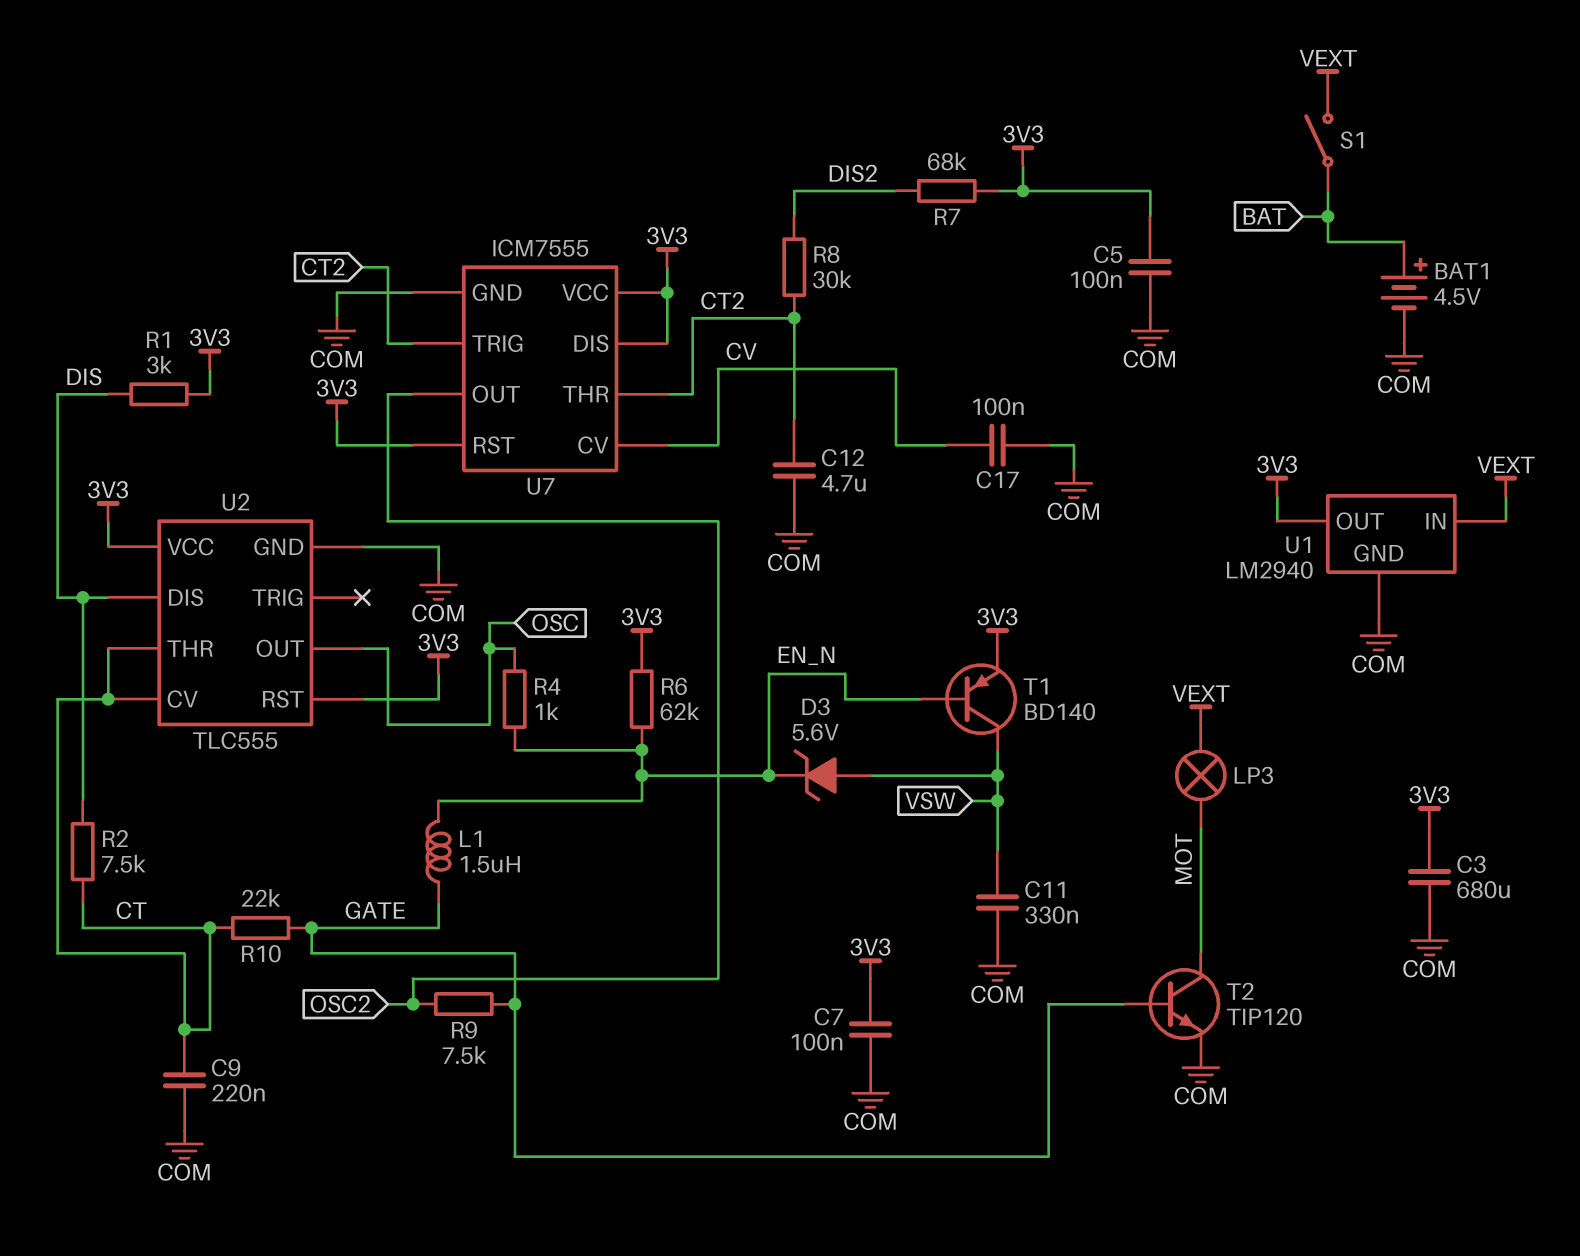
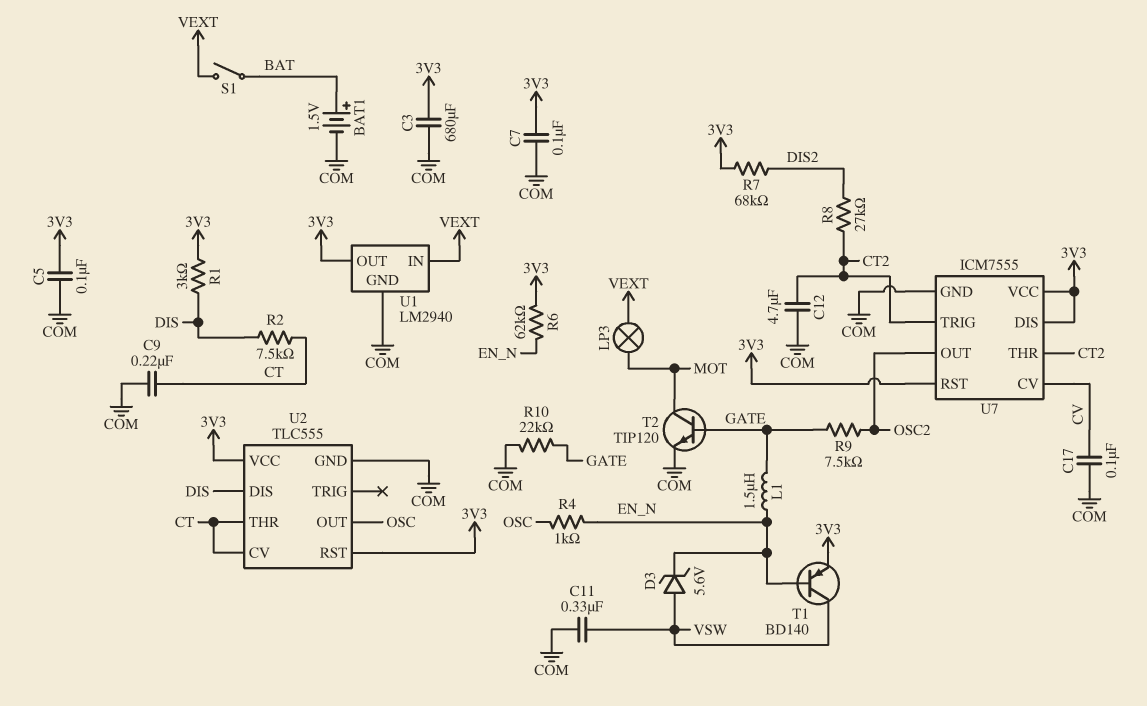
BAT1: 4.5V (plus BAT, minus COM) -> 1.5V (plus BAT, minus COM)
R8: 30k (CT2, DIS2) -> 27k (CT2, DIS2)
R10: 22k (CT, GATE) -> 22k (COM, GATE)

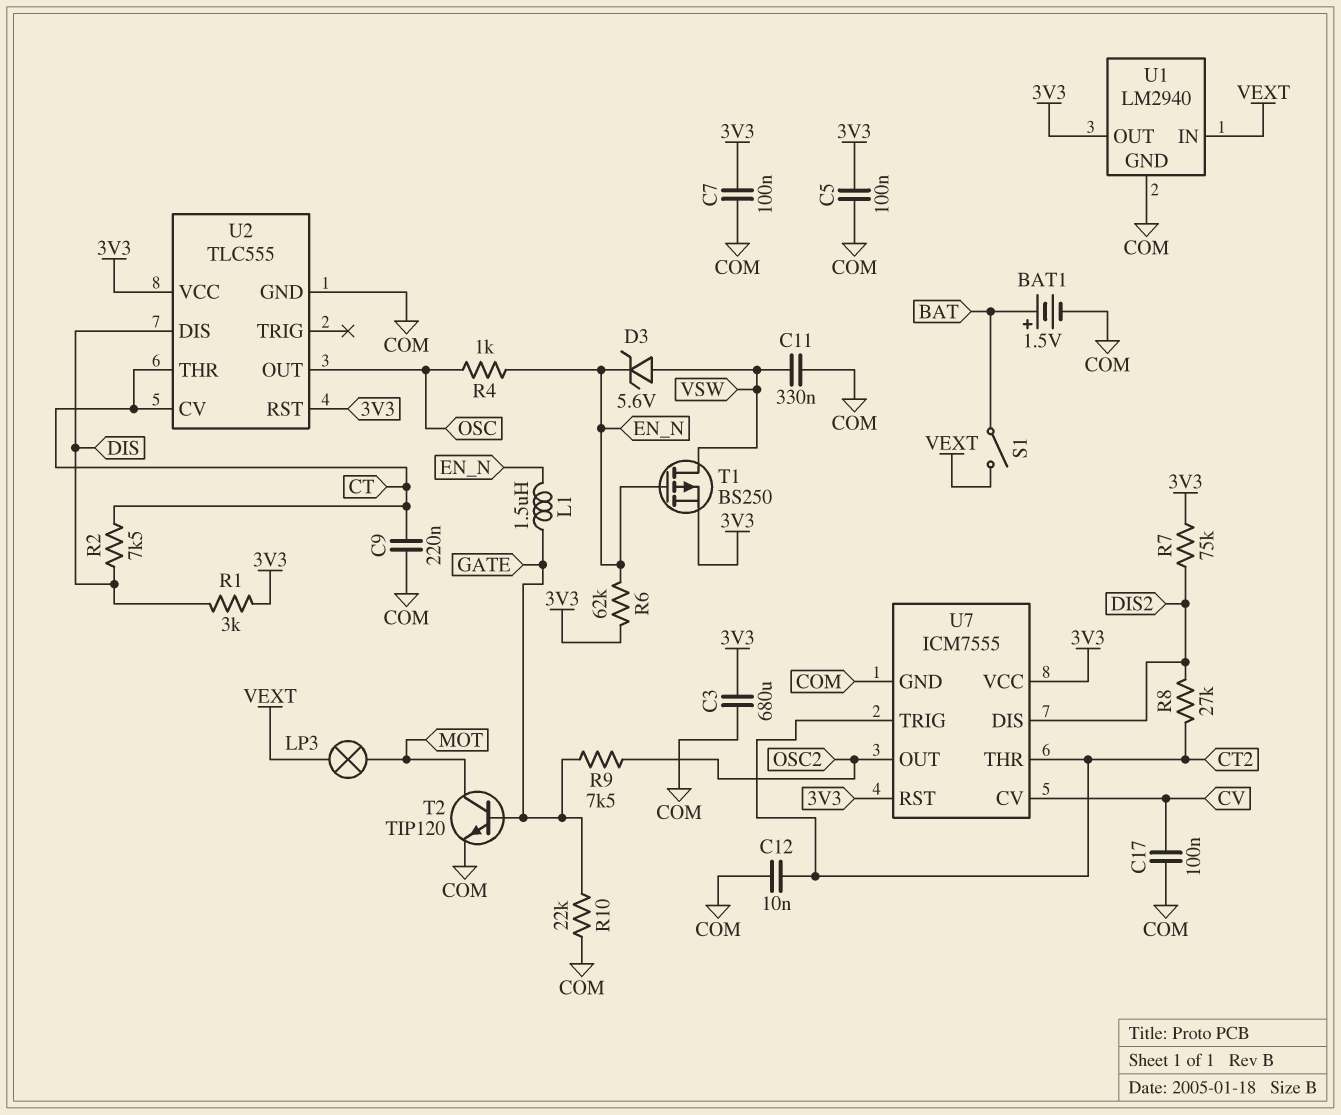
C12: 4.7uF (COM, CT2) -> 10nF (COM, CT2)
R7: 68k (3V3, DIS2) -> 75k (3V3, DIS2)
T1: PNP BD140 (B EN_N, C VSW, E 3V3) -> PMOS BS250 (G EN_N, D VSW, S 3V3)
U7 pin DIS: 3V3 -> DIS2

